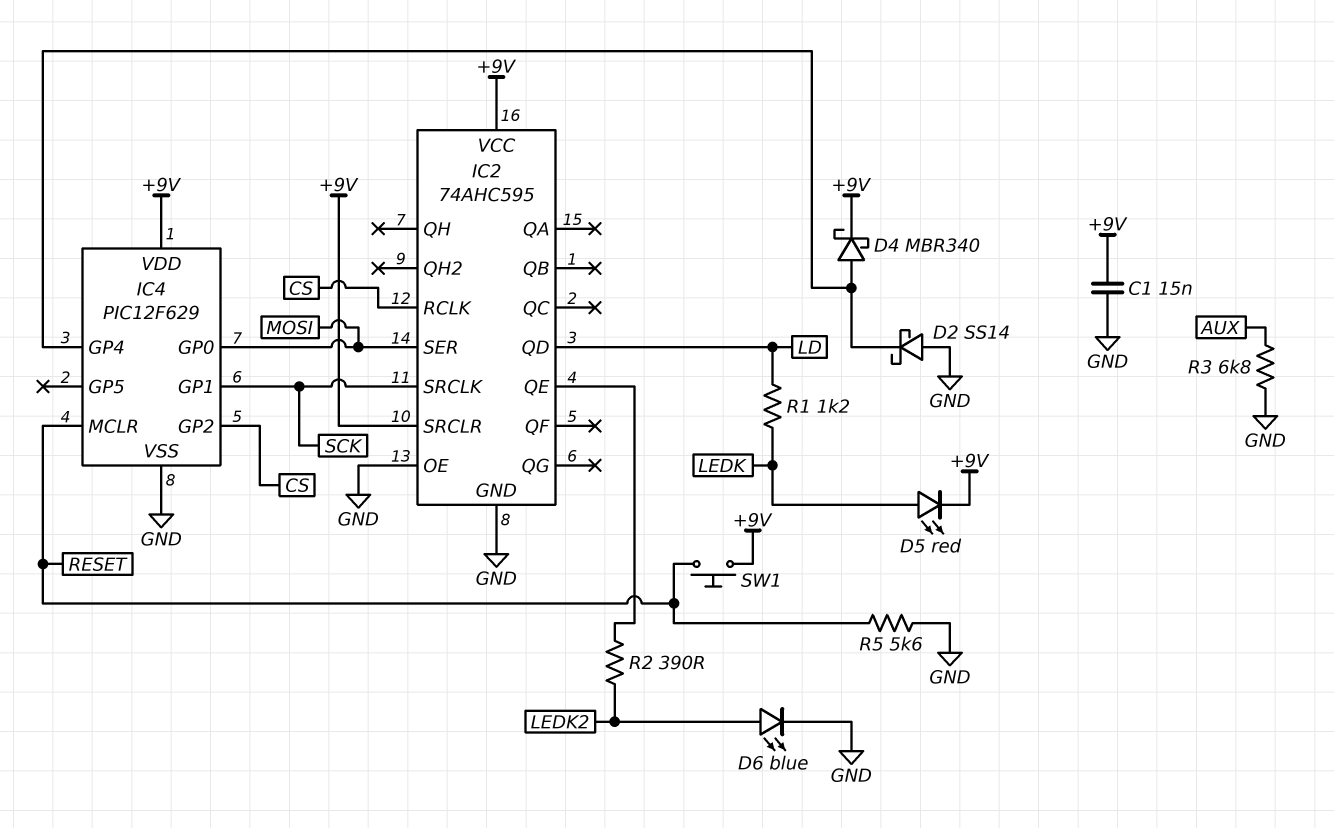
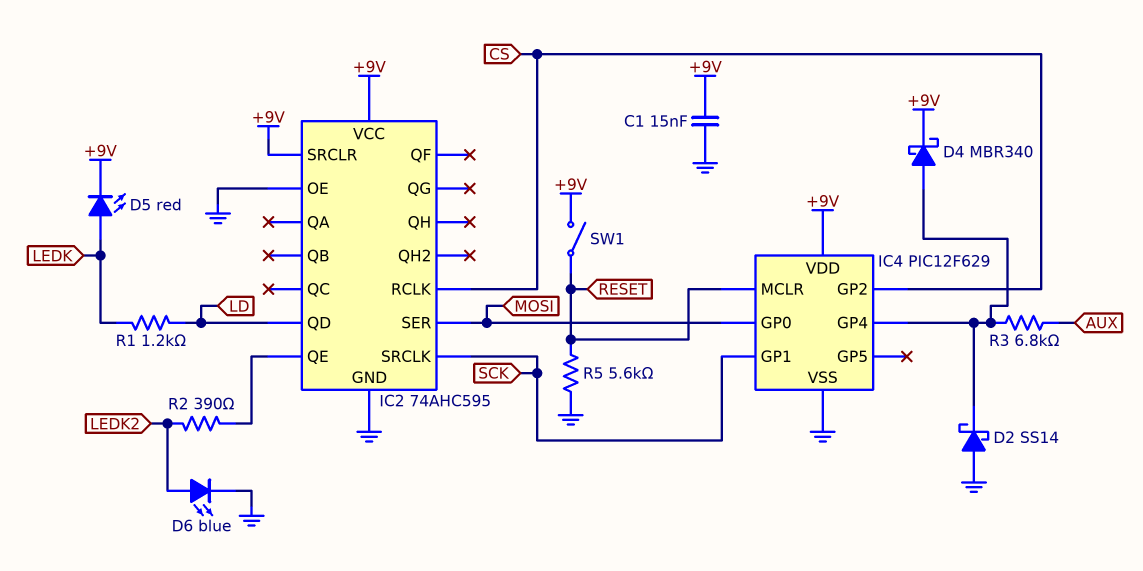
R3: 6.8k (AUX, GND) -> 6.8k (AUX, IC4/GP4)
SW1: button (+9V, RESET) -> switch (+9V, RESET)

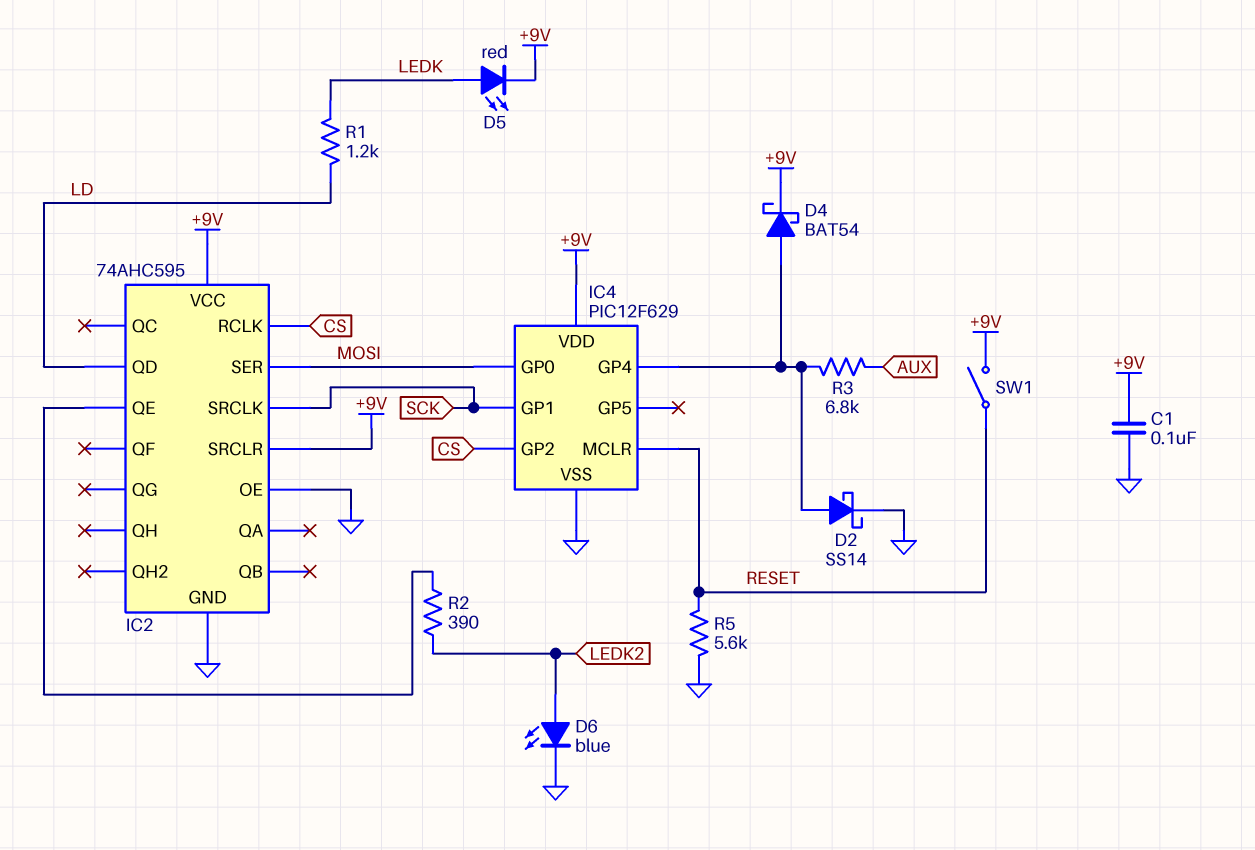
C1: 15nF (+9V, GND) -> 100nF (+9V, GND)
D2: schottky SS14 (A GND, K IC4/GP4) -> schottky SS14 (A IC4/GP4, K GND)
D4: schottky MBR340 (A IC4/GP4, K +9V) -> schottky BAT54 (A IC4/GP4, K +9V)

